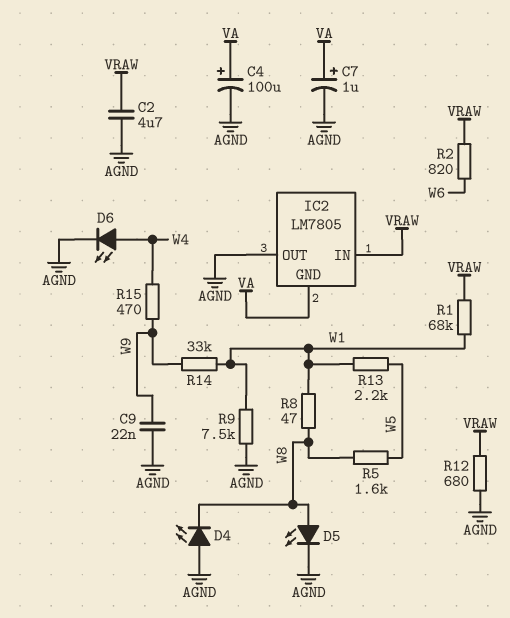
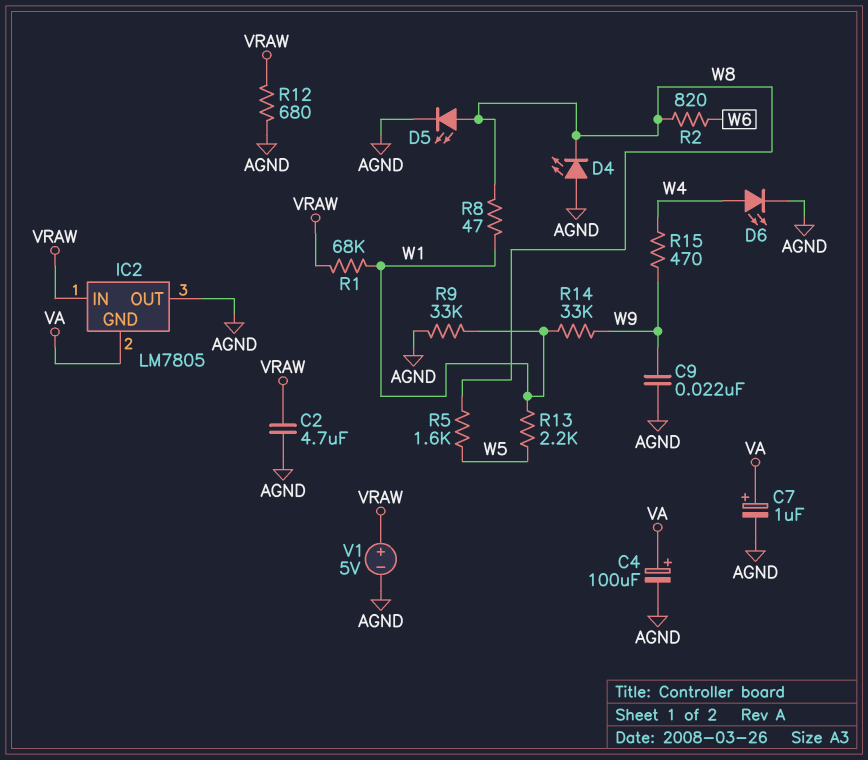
R2: 820 (VRAW, W6) -> 820 (W6, W8)
R9: 7.5k (AGND, W1) -> 33k (AGND, W1)
V1: none -> 5V (plus VRAW, minus AGND)

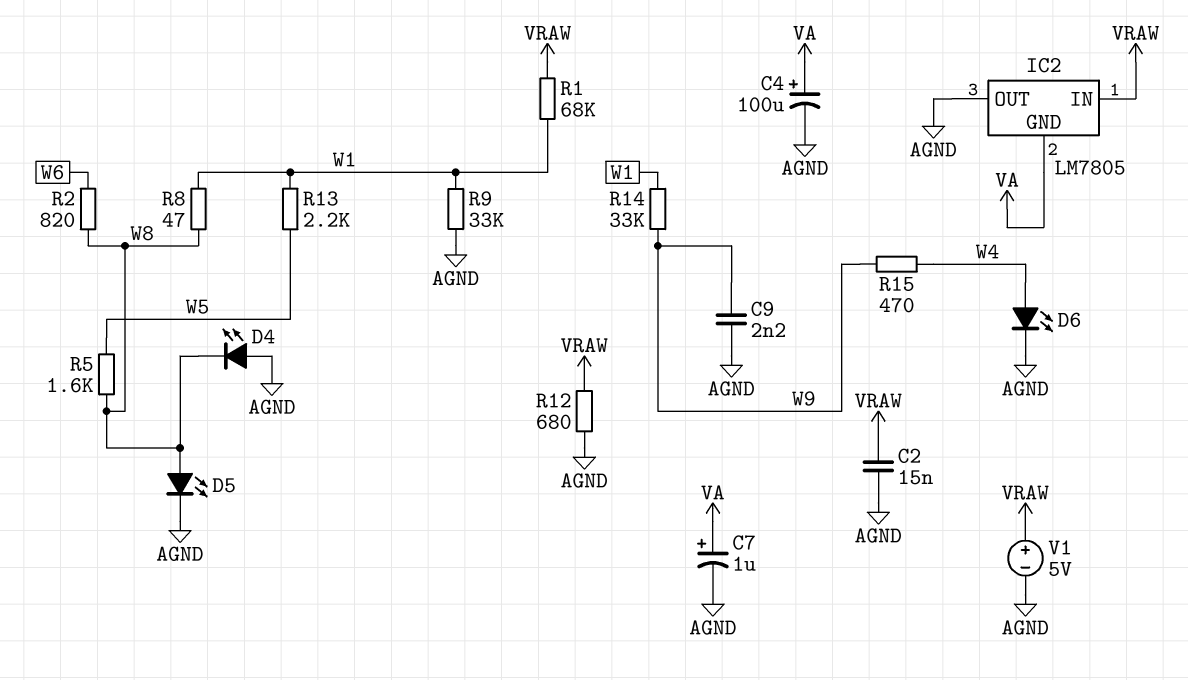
C2: 4.7uF (AGND, VRAW) -> 15nF (AGND, VRAW)
C9: 22nF (AGND, W9) -> 2.2nF (AGND, W9)

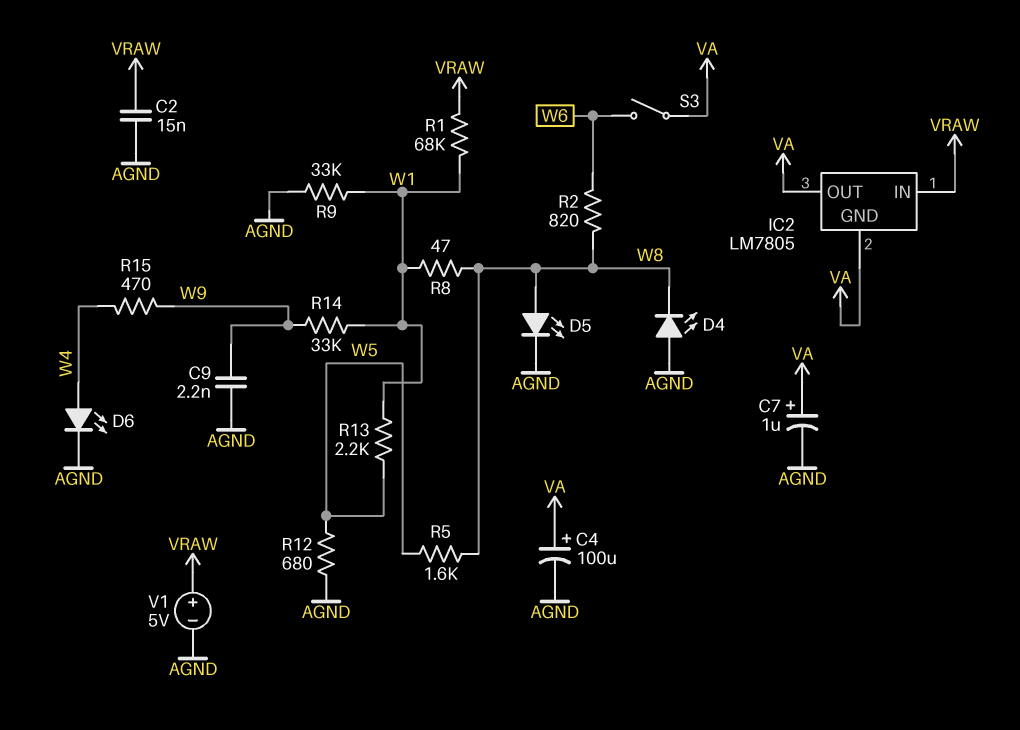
IC2 pin OUT: AGND -> VA
R12: 680 (AGND, VRAW) -> 680 (AGND, W5)
S3: none -> switch (VA, W6)

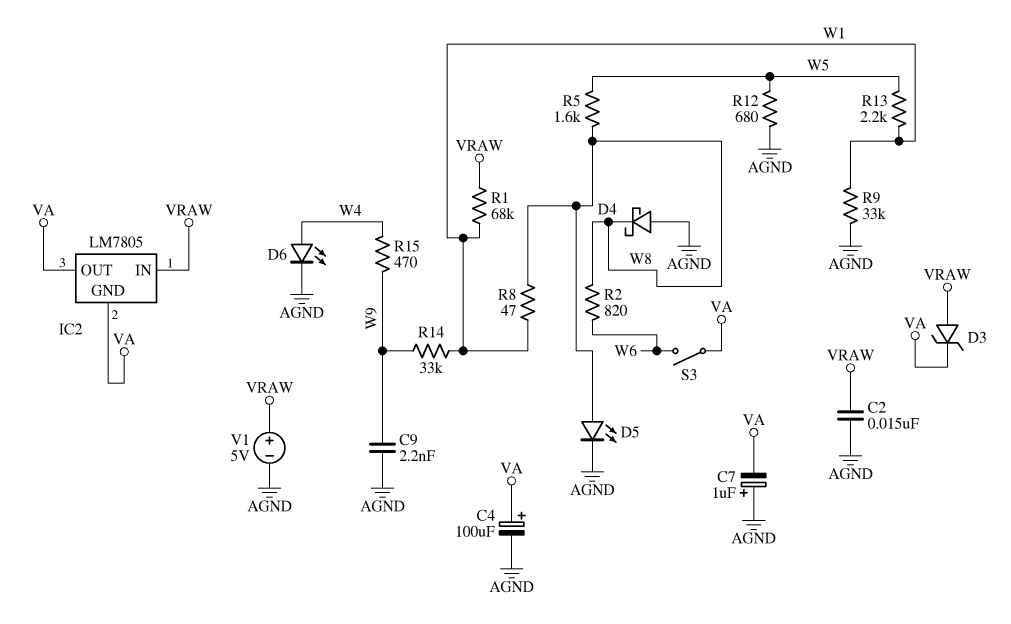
C7: 1uF (plus VA, minus AGND) -> 1uF (plus AGND, minus VA)
D3: none -> zener (A VRAW, K VA)
D4: LED (A AGND, K W8) -> schottky (A AGND, K W8)

